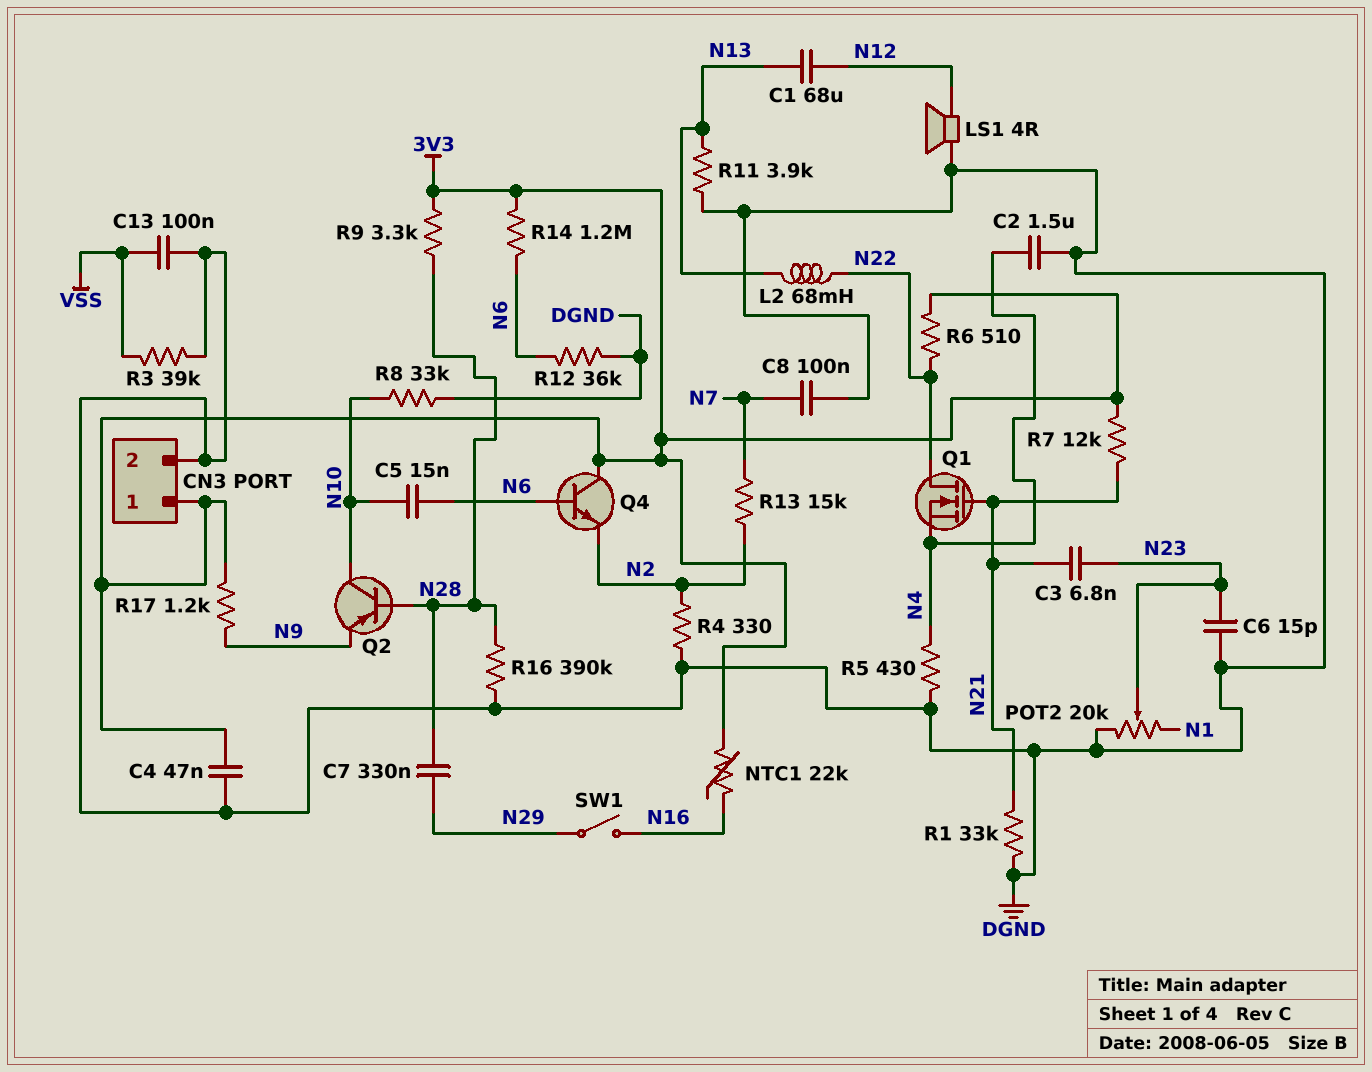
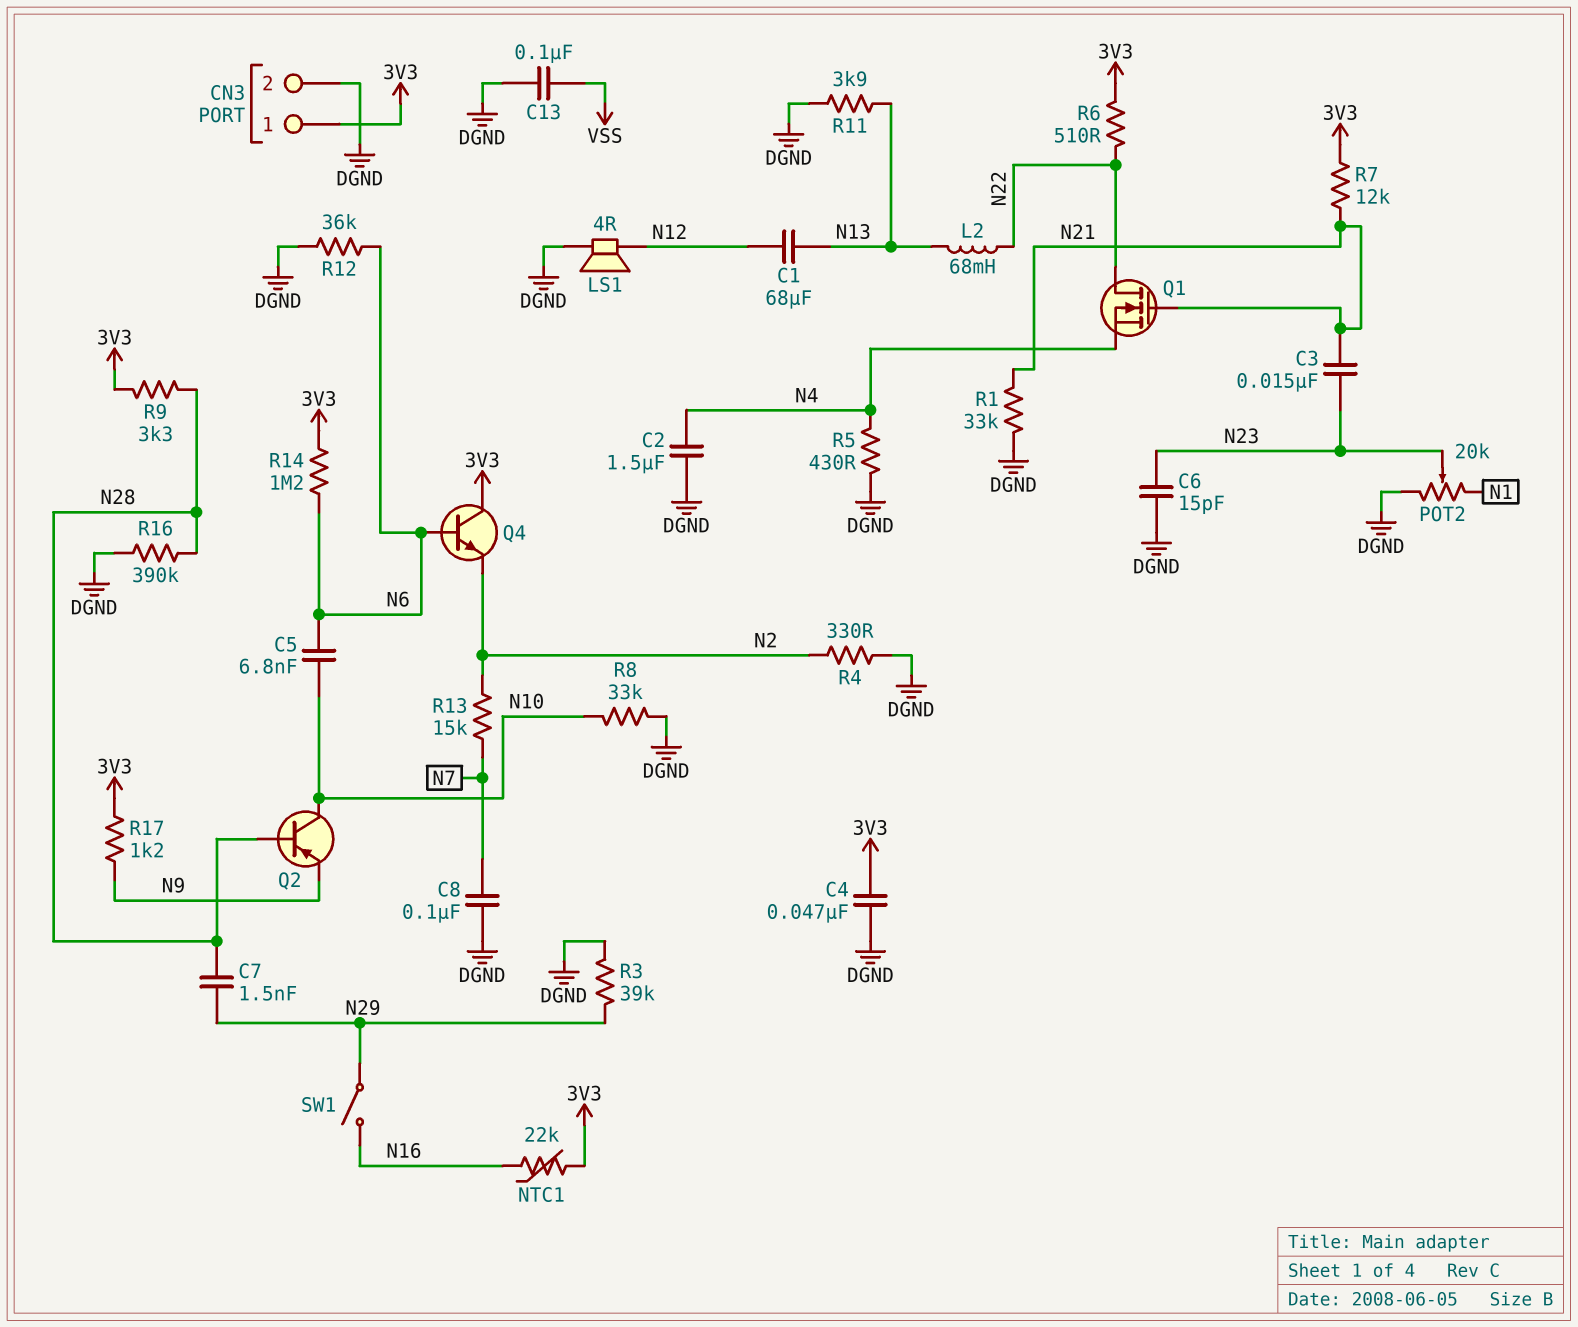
C3: 6.8nF (N21, N23) -> 15nF (N21, N23)
C5: 15nF (N6, N10) -> 6.8nF (N6, N10)
C7: 330nF (N28, N29) -> 1.5nF (N28, N29)
R3: 39k (DGND, VSS) -> 39k (DGND, N29)

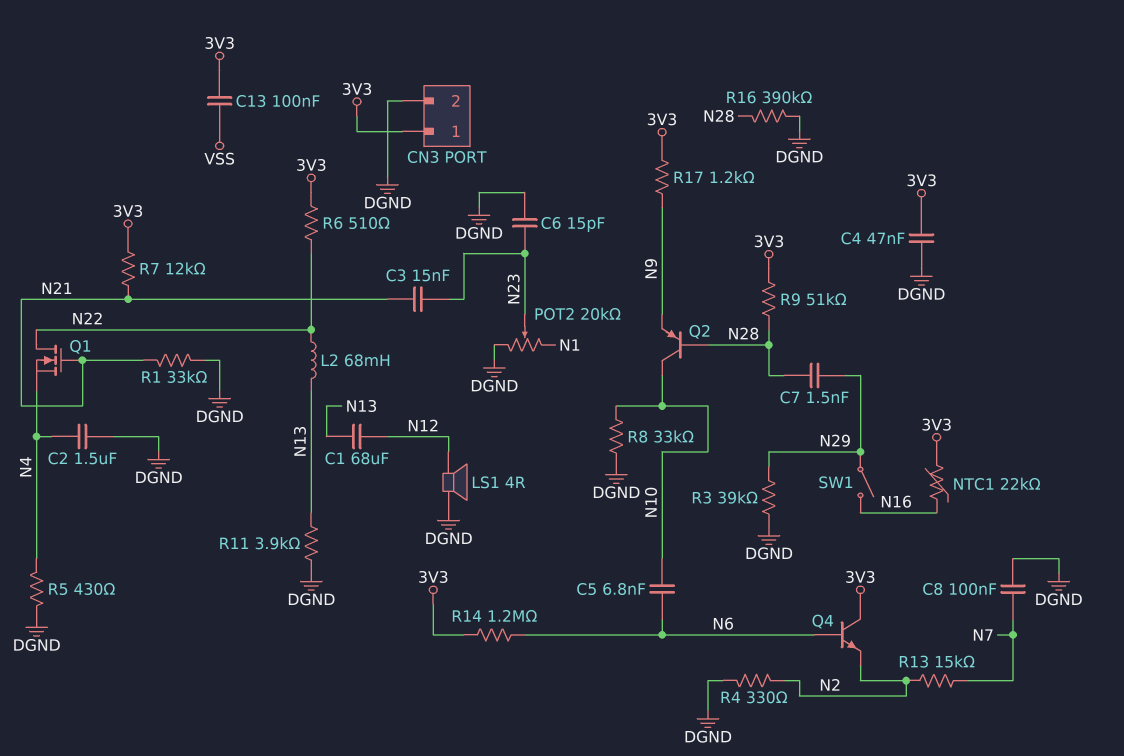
C13: 100nF (DGND, VSS) -> 100nF (3V3, VSS)
R9: 3.3k (3V3, N28) -> 51k (3V3, N28)
R12: 36k (DGND, N6) -> none

